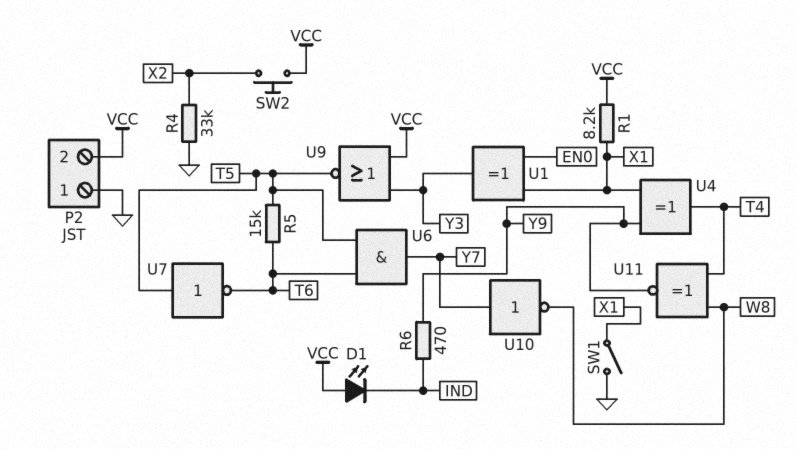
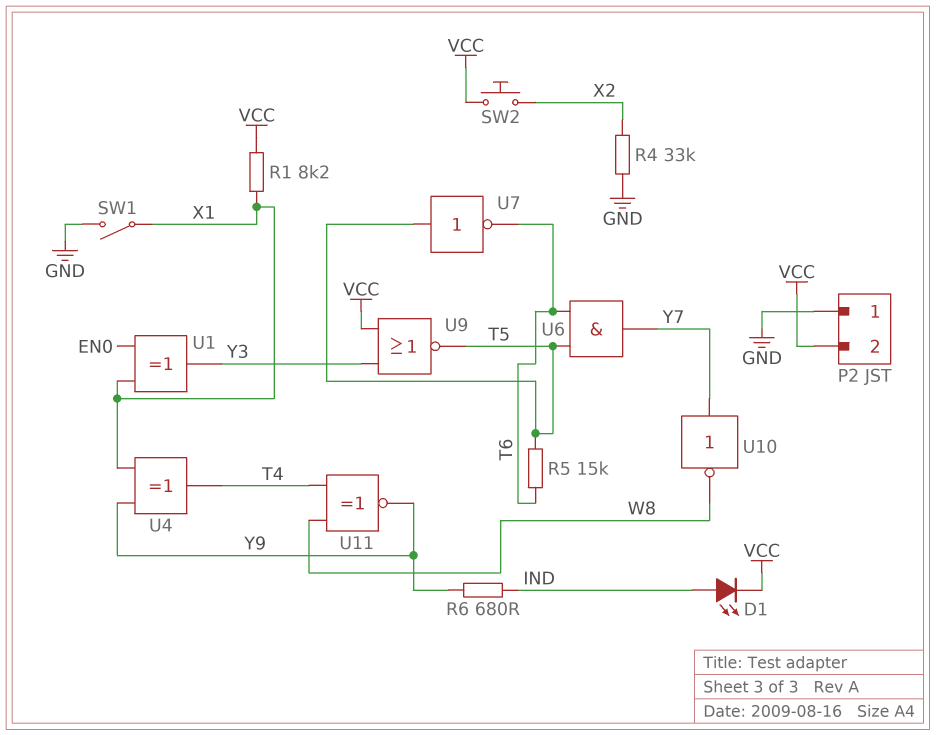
D1: LED (A VCC, K IND) -> LED (A IND, K VCC)
R6: 470 (IND, Y9) -> 680 (IND, Y9)

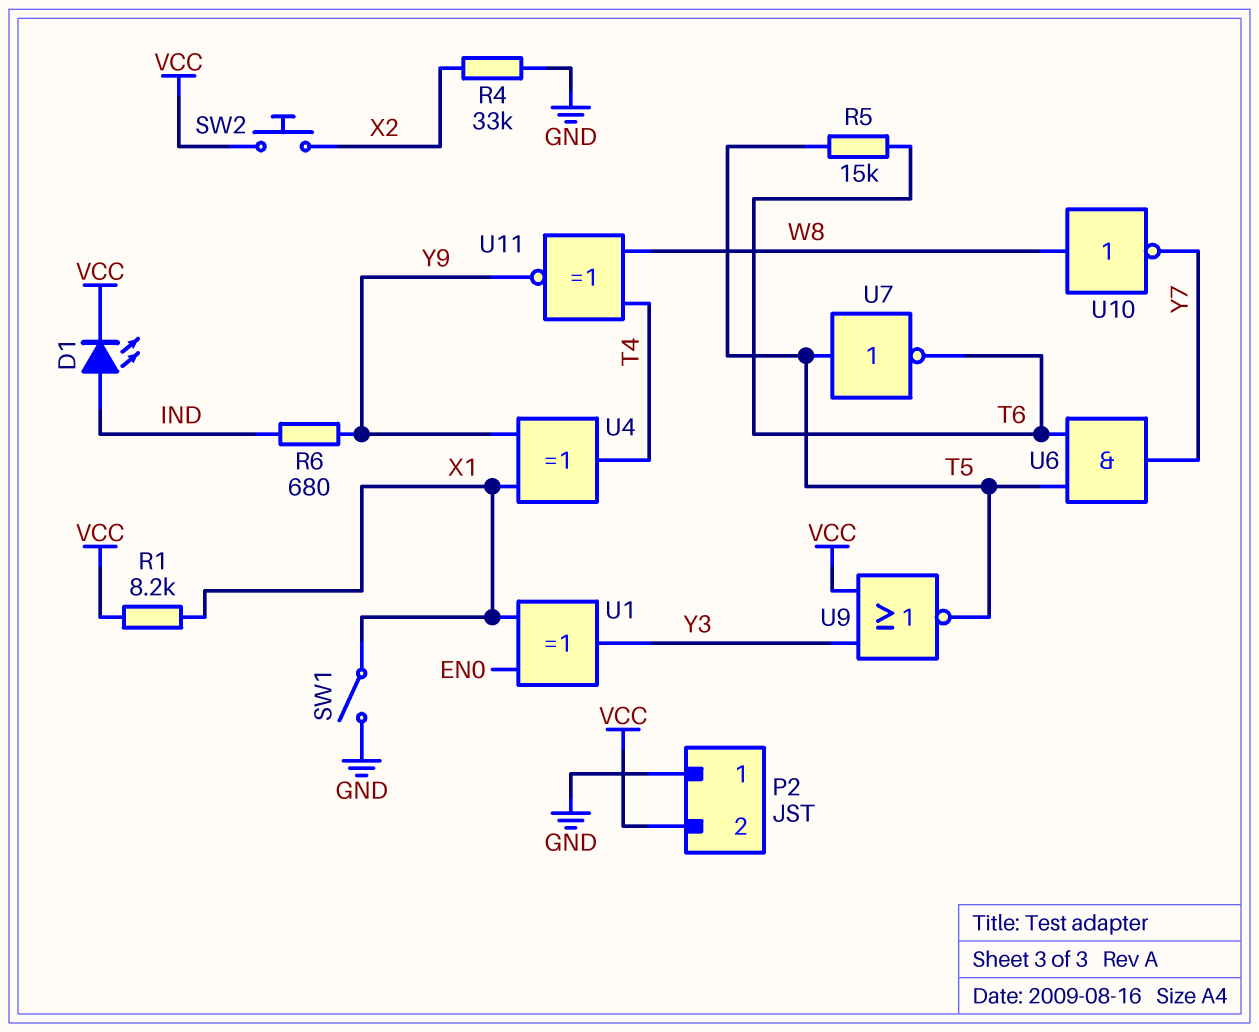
U10: NOT (in Y7, out W8) -> NOT (in W8, out Y7)

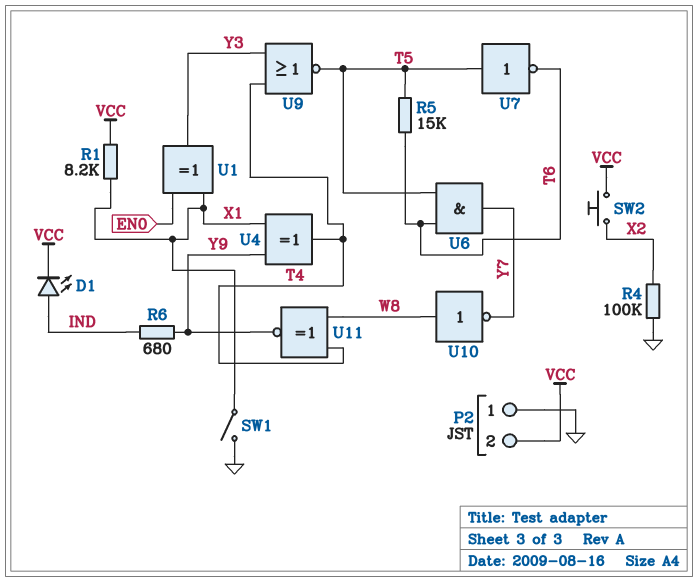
R4: 33k (GND, X2) -> 100k (GND, X2)
U9: NOR (in VCC, in Y3, out T5) -> NOR (in T4, in Y3, out T5)

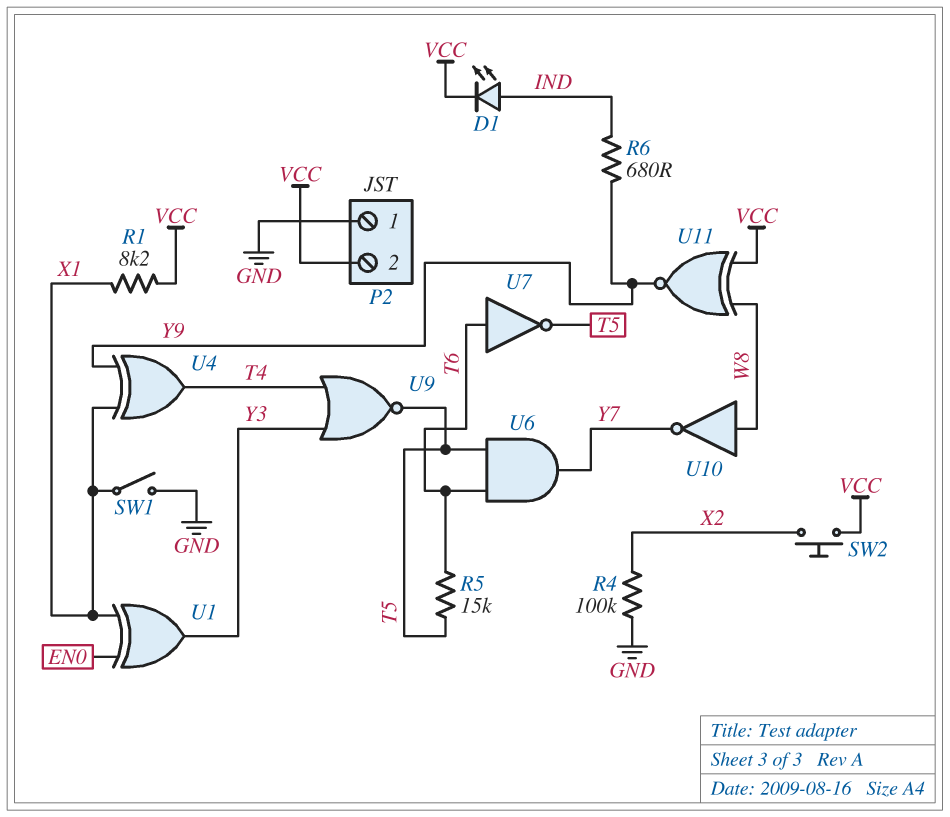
U7: NOT (in T5, out T6) -> NOT (in T6, out T5)
U11: XNOR (in T4, in W8, out Y9) -> XNOR (in VCC, in W8, out Y9)

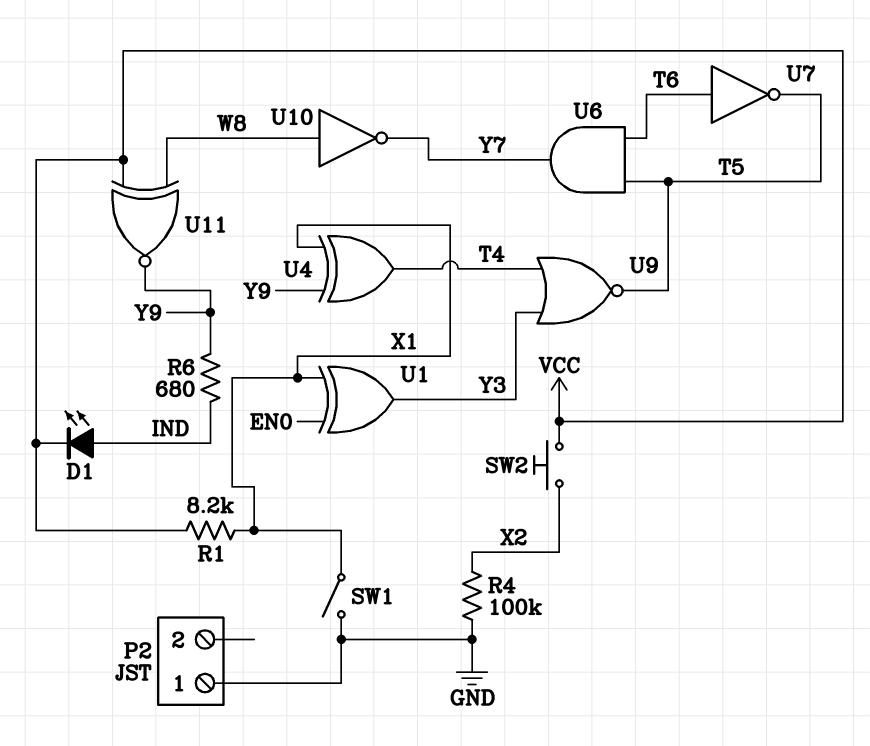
P2 pin 2: VCC -> none
R5: 15k (T5, T6) -> none

